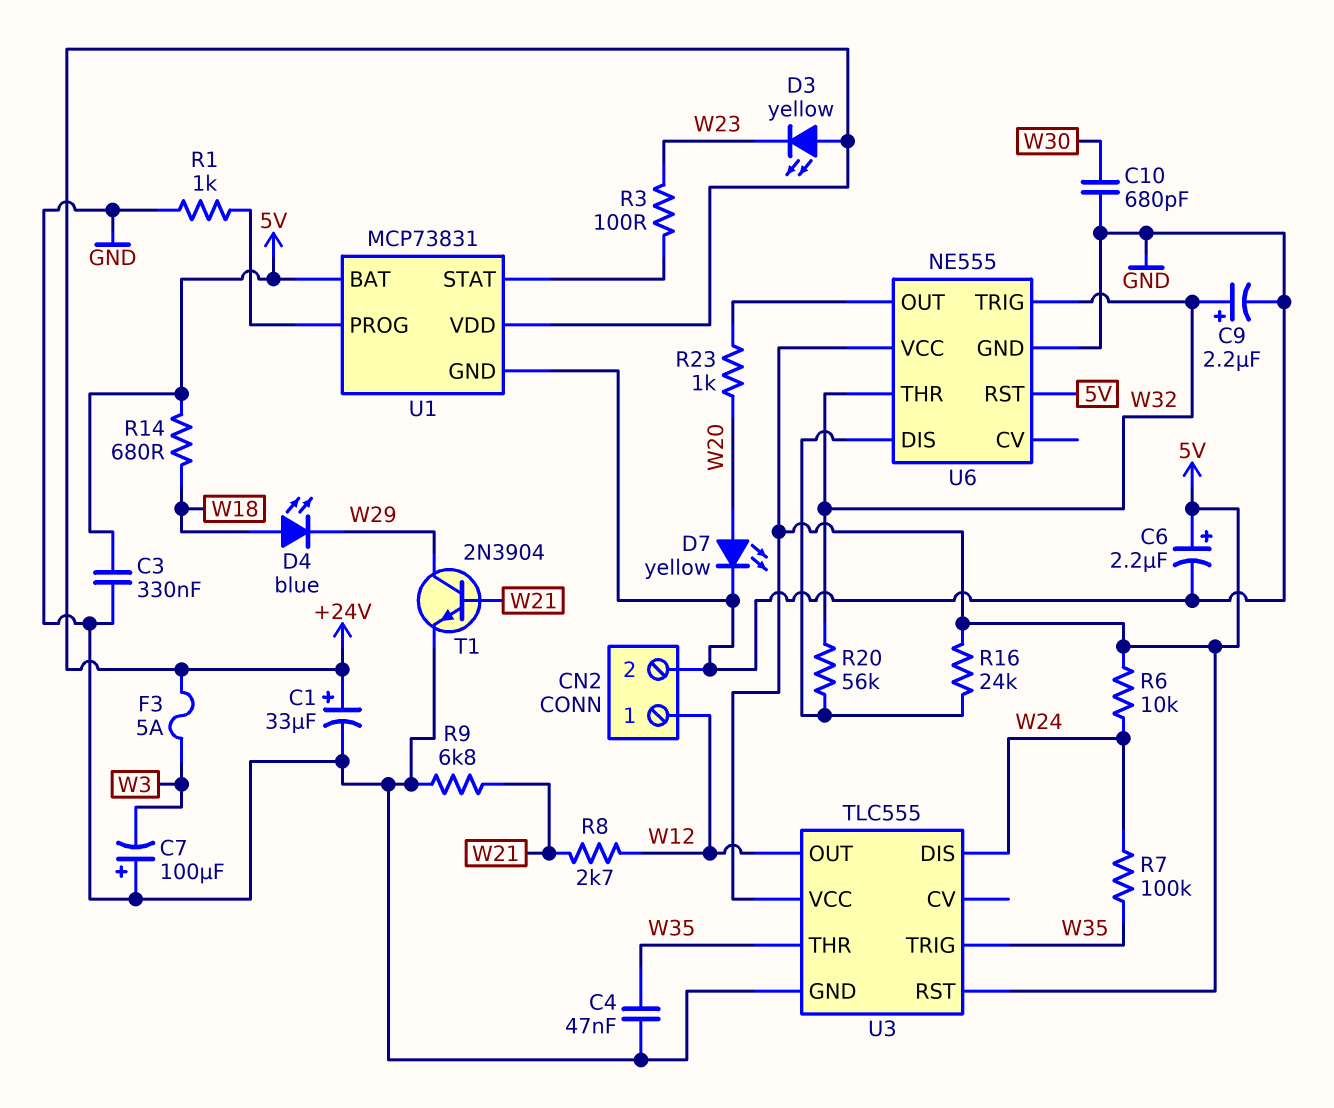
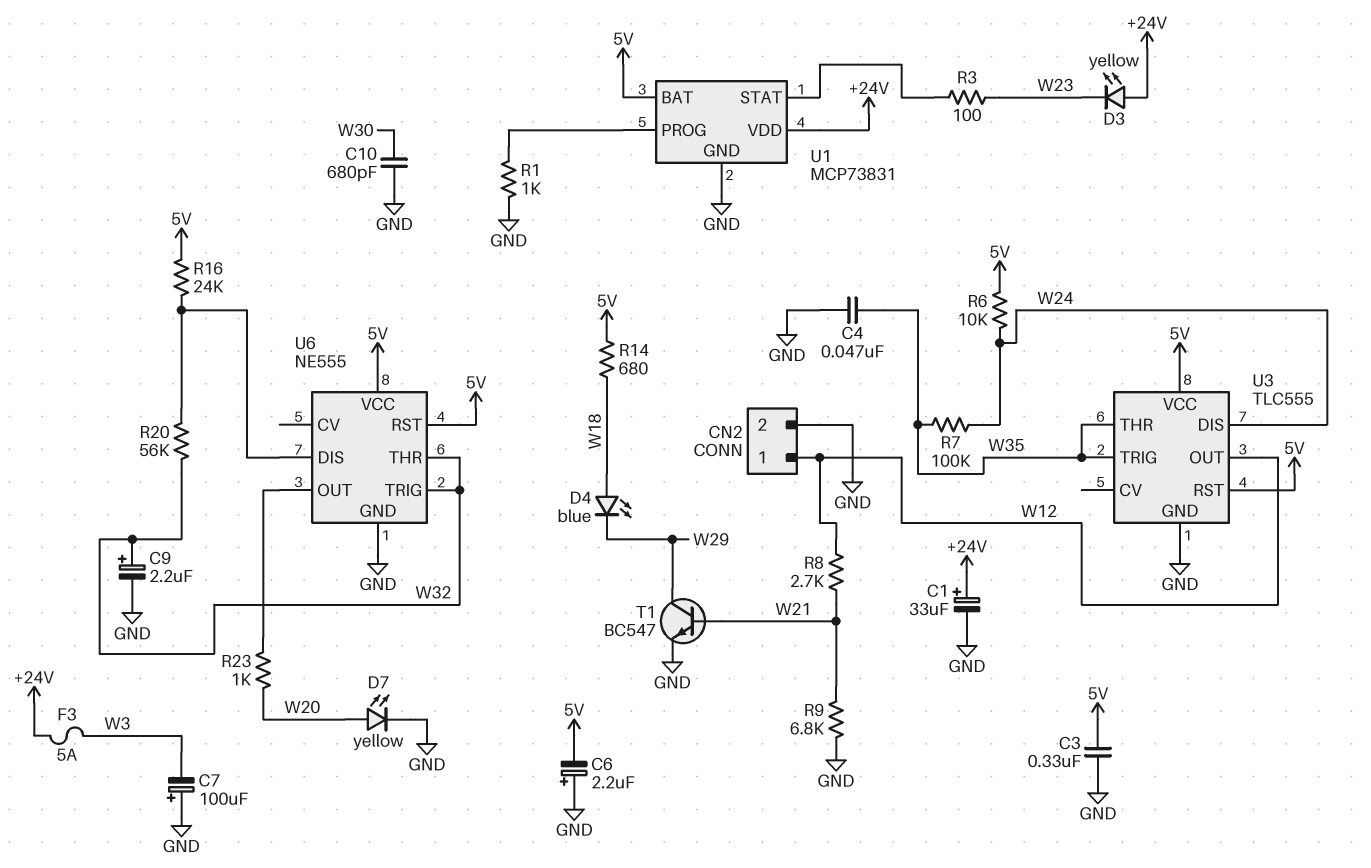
C6: 2.2uF (plus 5V, minus GND) -> 2.2uF (plus GND, minus 5V)
T1: NPN 2N3904 (B W21, C W29, E GND) -> NPN BC547 (B W21, C W29, E GND)

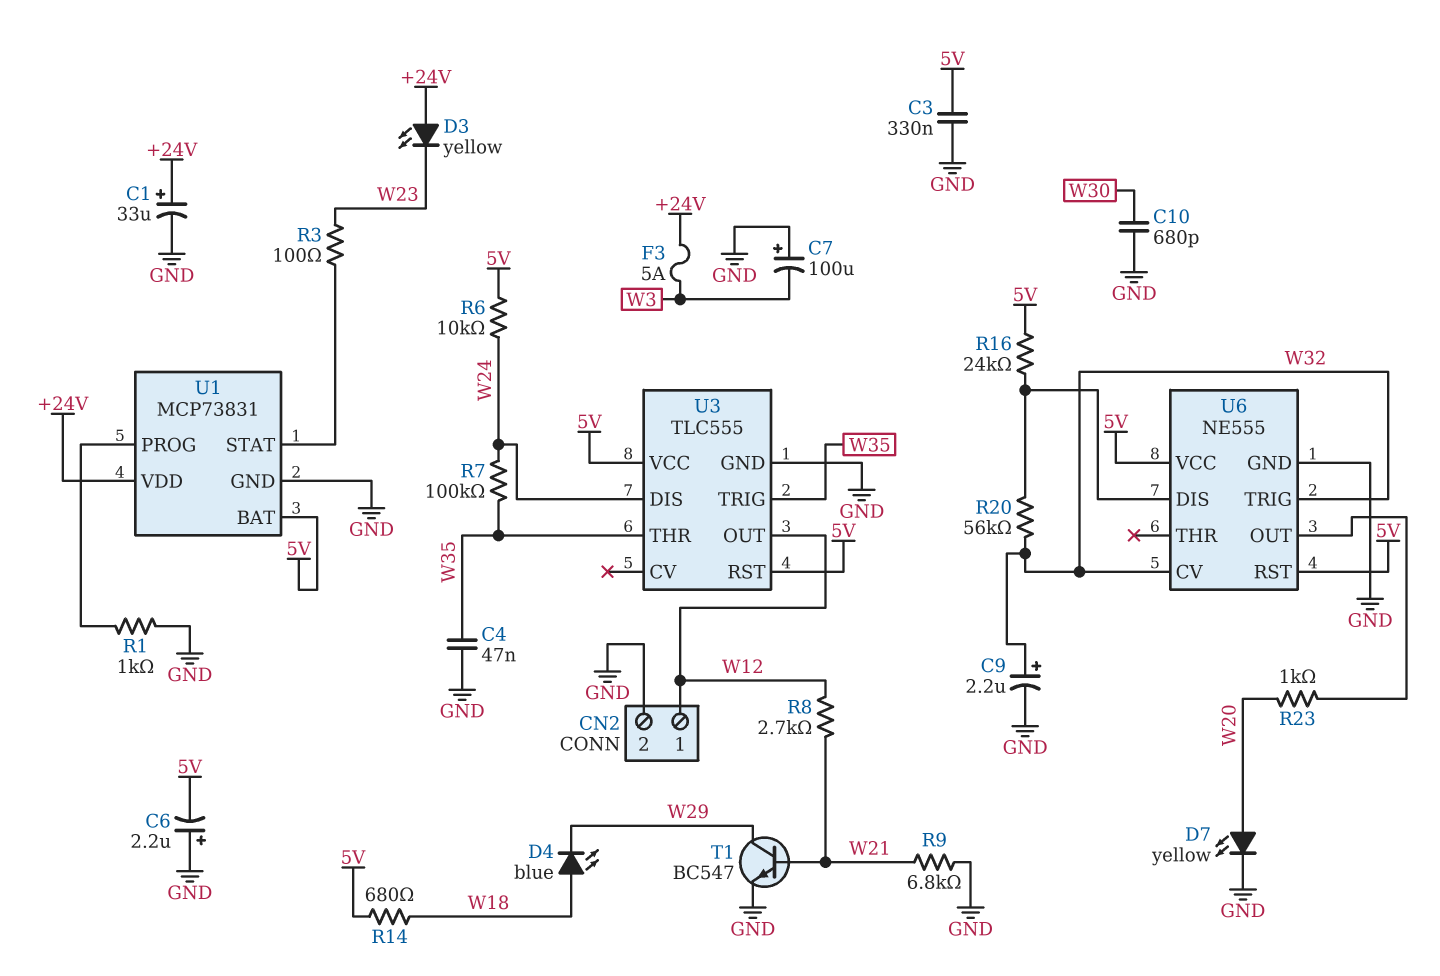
U6 pin CV: none -> W32
U6 pin THR: W32 -> none

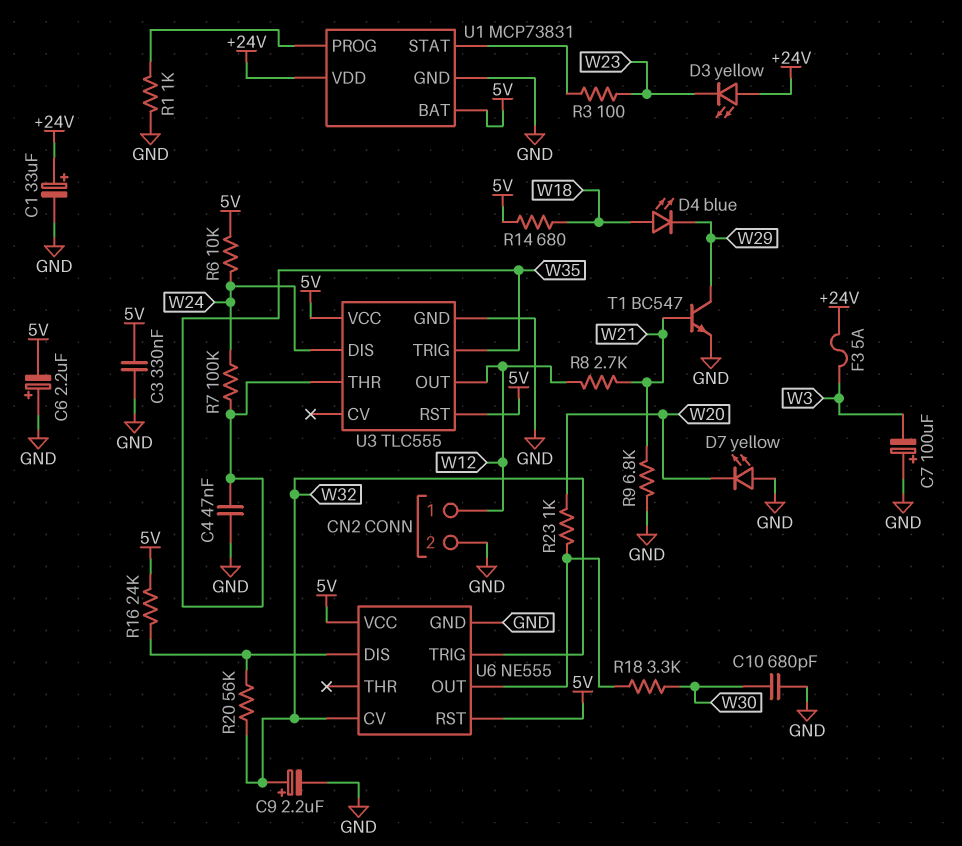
D7: LED yellow (A W20, K GND) -> LED yellow (A GND, K W20)
R18: none -> 3.3k (U6/OUT, W30)

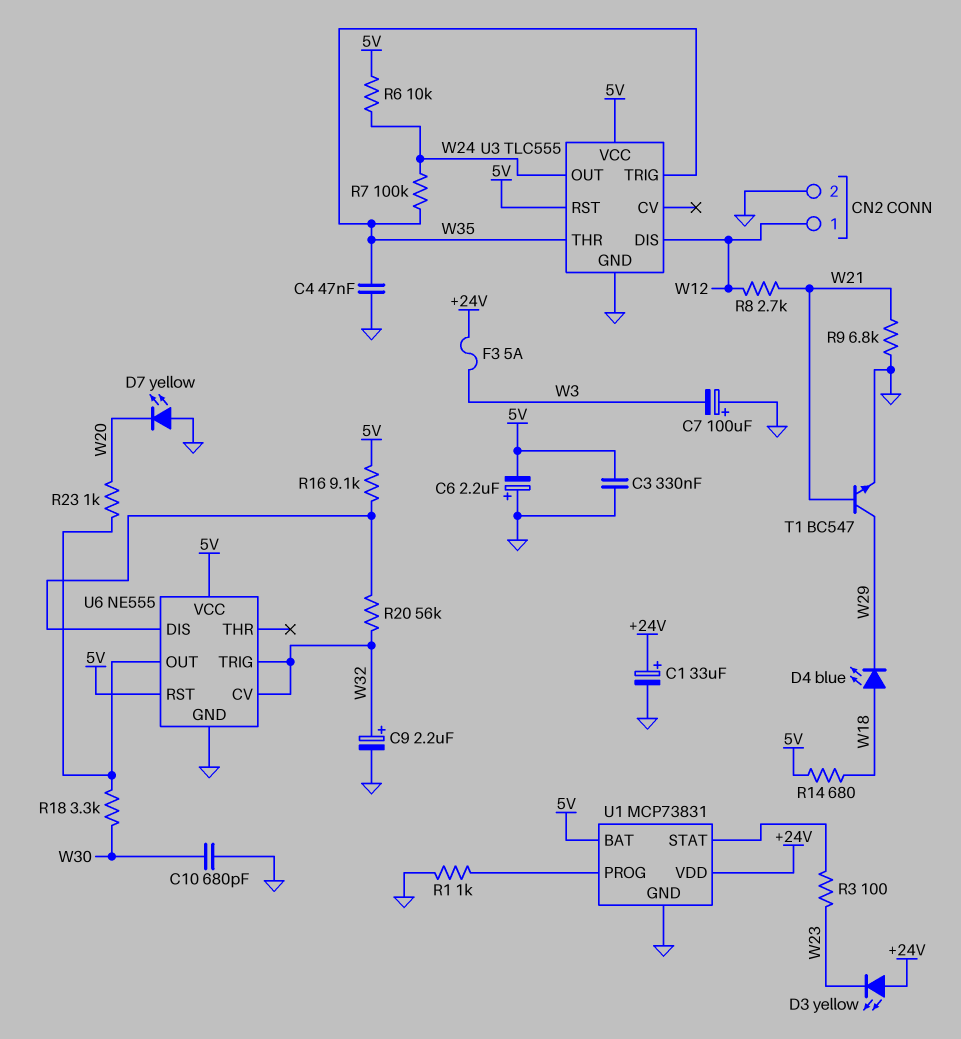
R16: 24k (5V, U6/DIS) -> 9.1k (5V, U6/DIS)
U3 pin DIS: W24 -> W12
U3 pin OUT: W12 -> W24

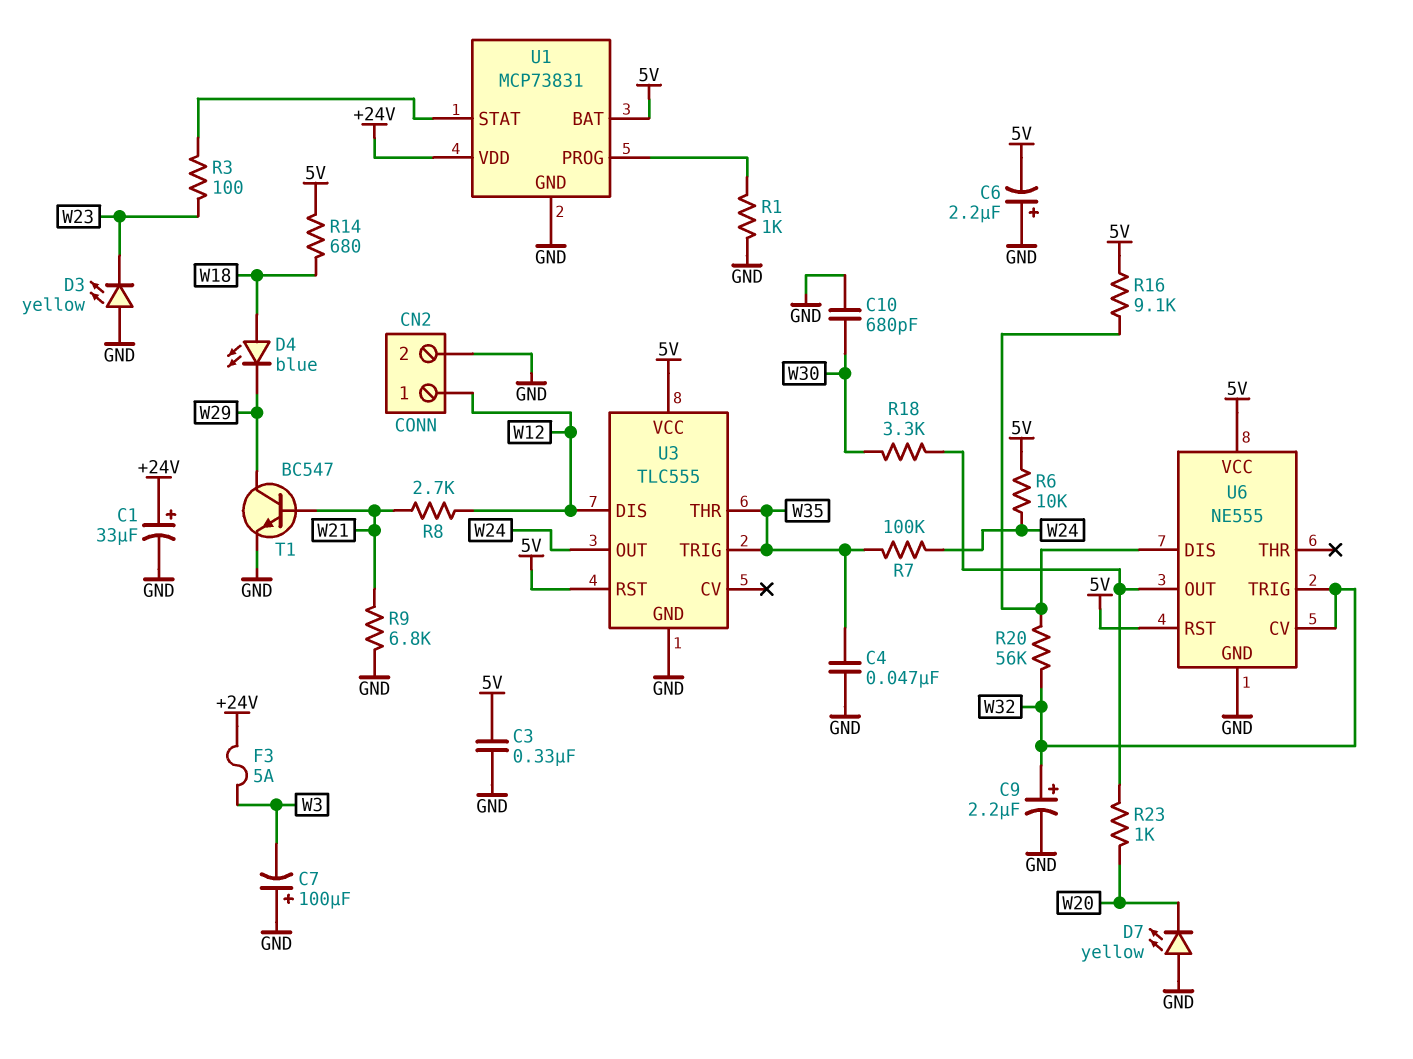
D3: LED yellow (A +24V, K W23) -> LED yellow (A GND, K W23)

